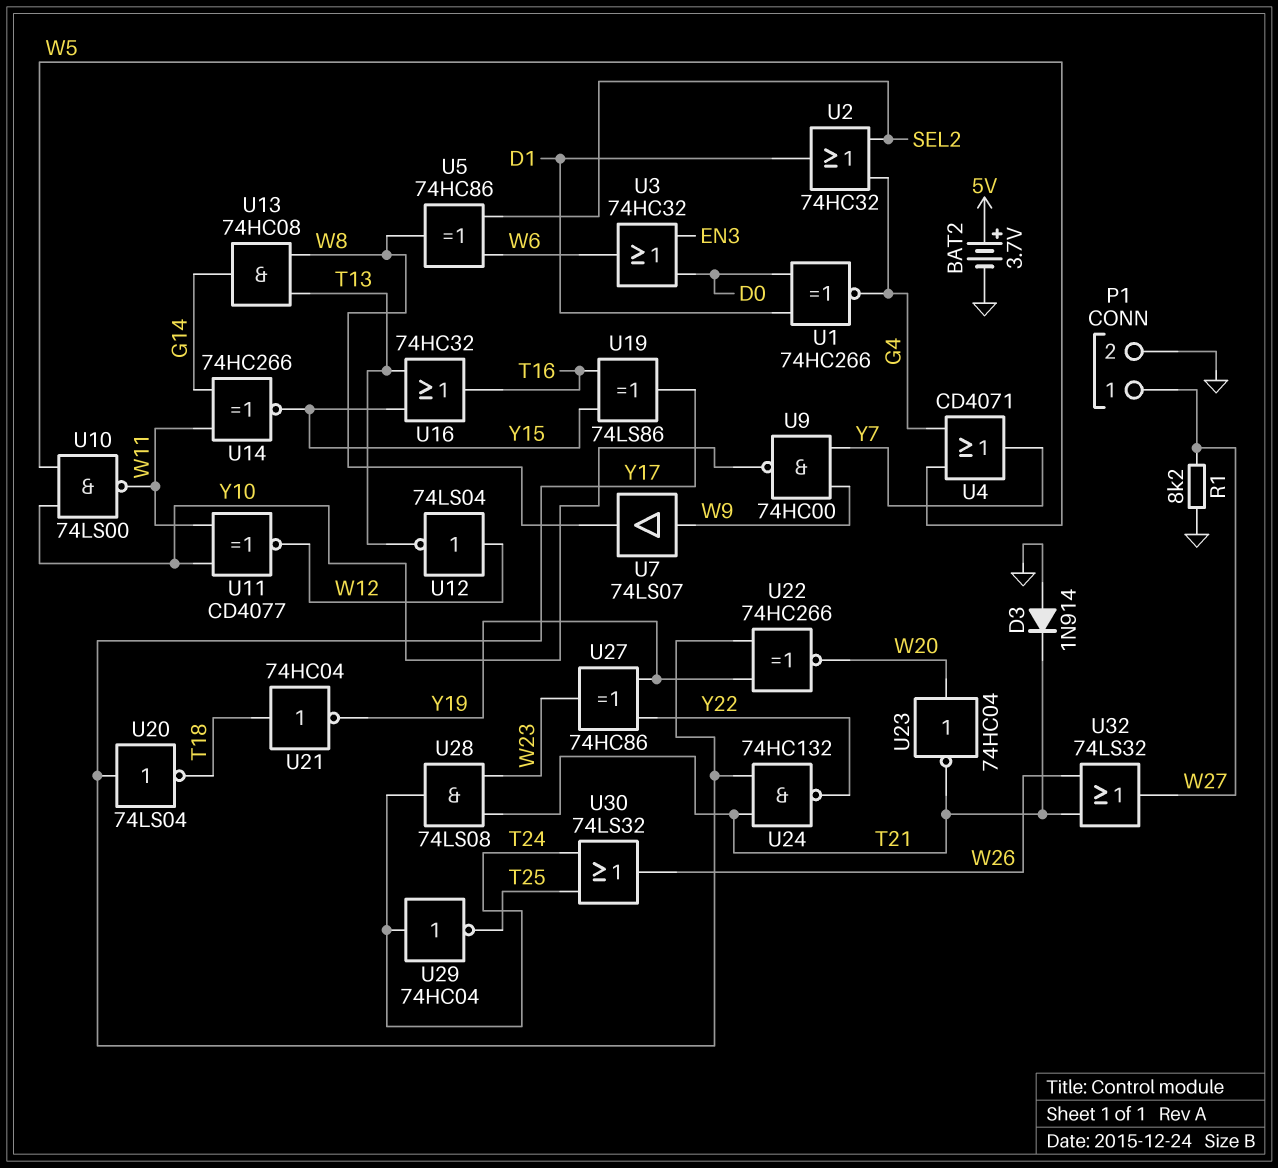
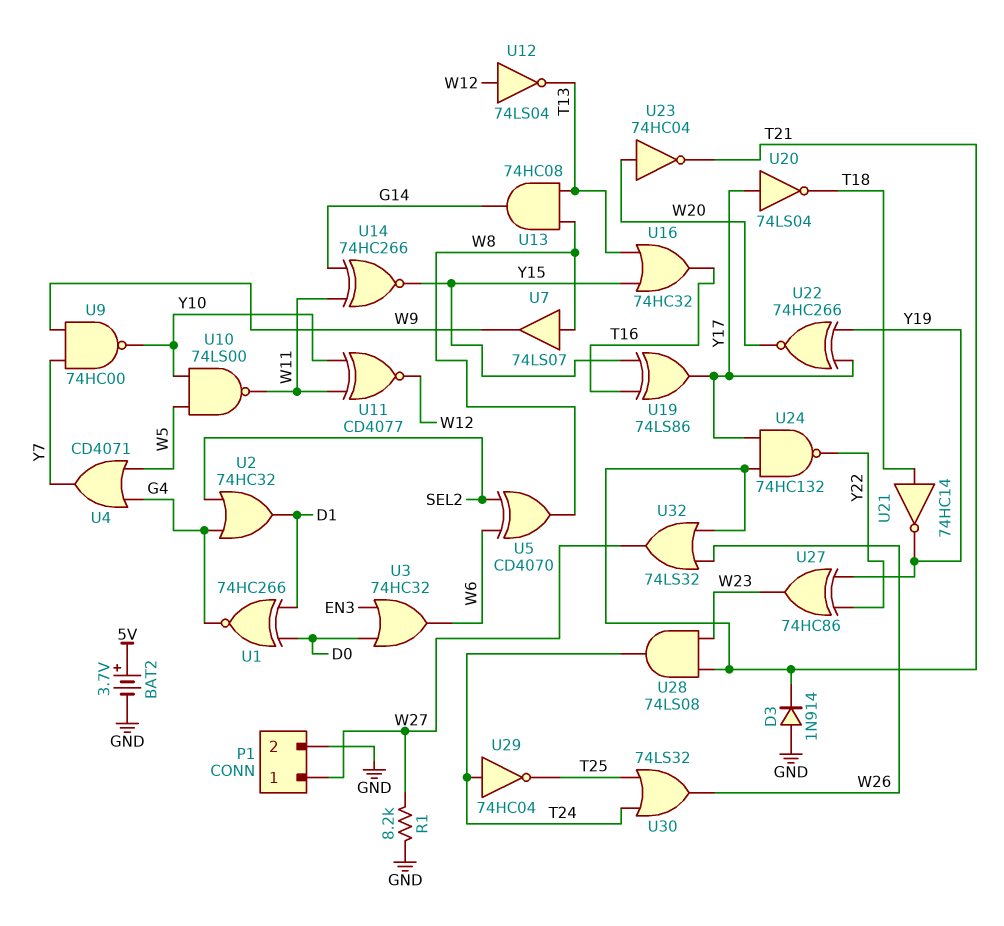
U5: XOR 74HC86 (in SEL2, in W6, out W8) -> XOR CD4070 (in SEL2, in W6, out W8)
U7: buffer 74LS07 (in W9, out W8) -> buffer 74LS07 (in W8, out W9)
U21: NOT 74HC04 (in T18, out Y19) -> NOT 74HC14 (in T18, out Y19)

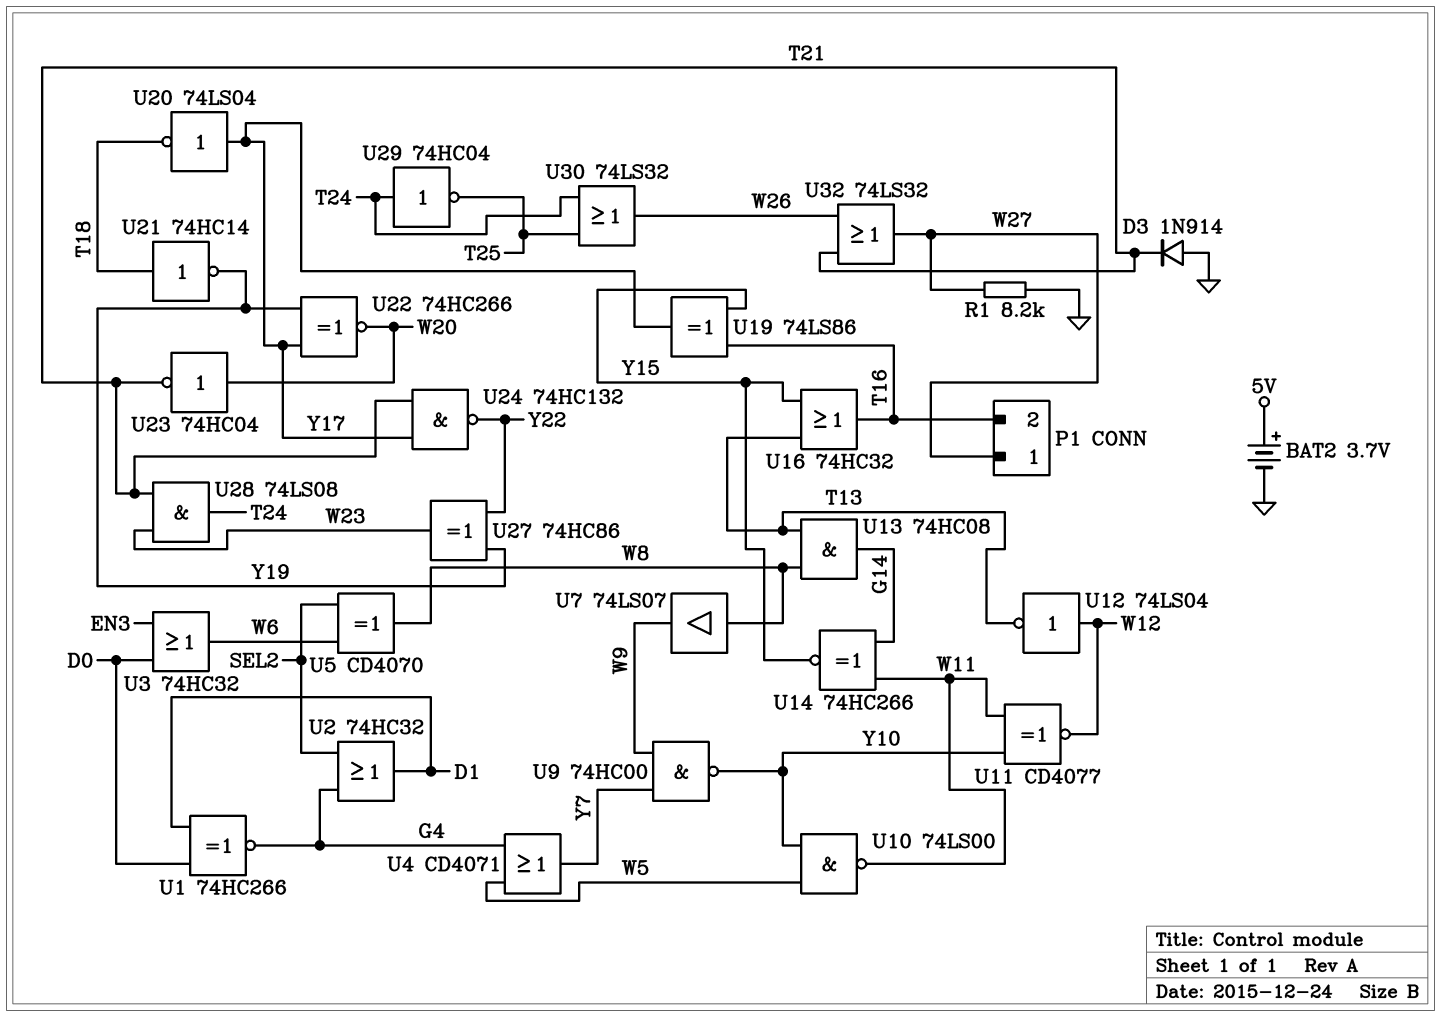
P1 pin 2: GND -> T16

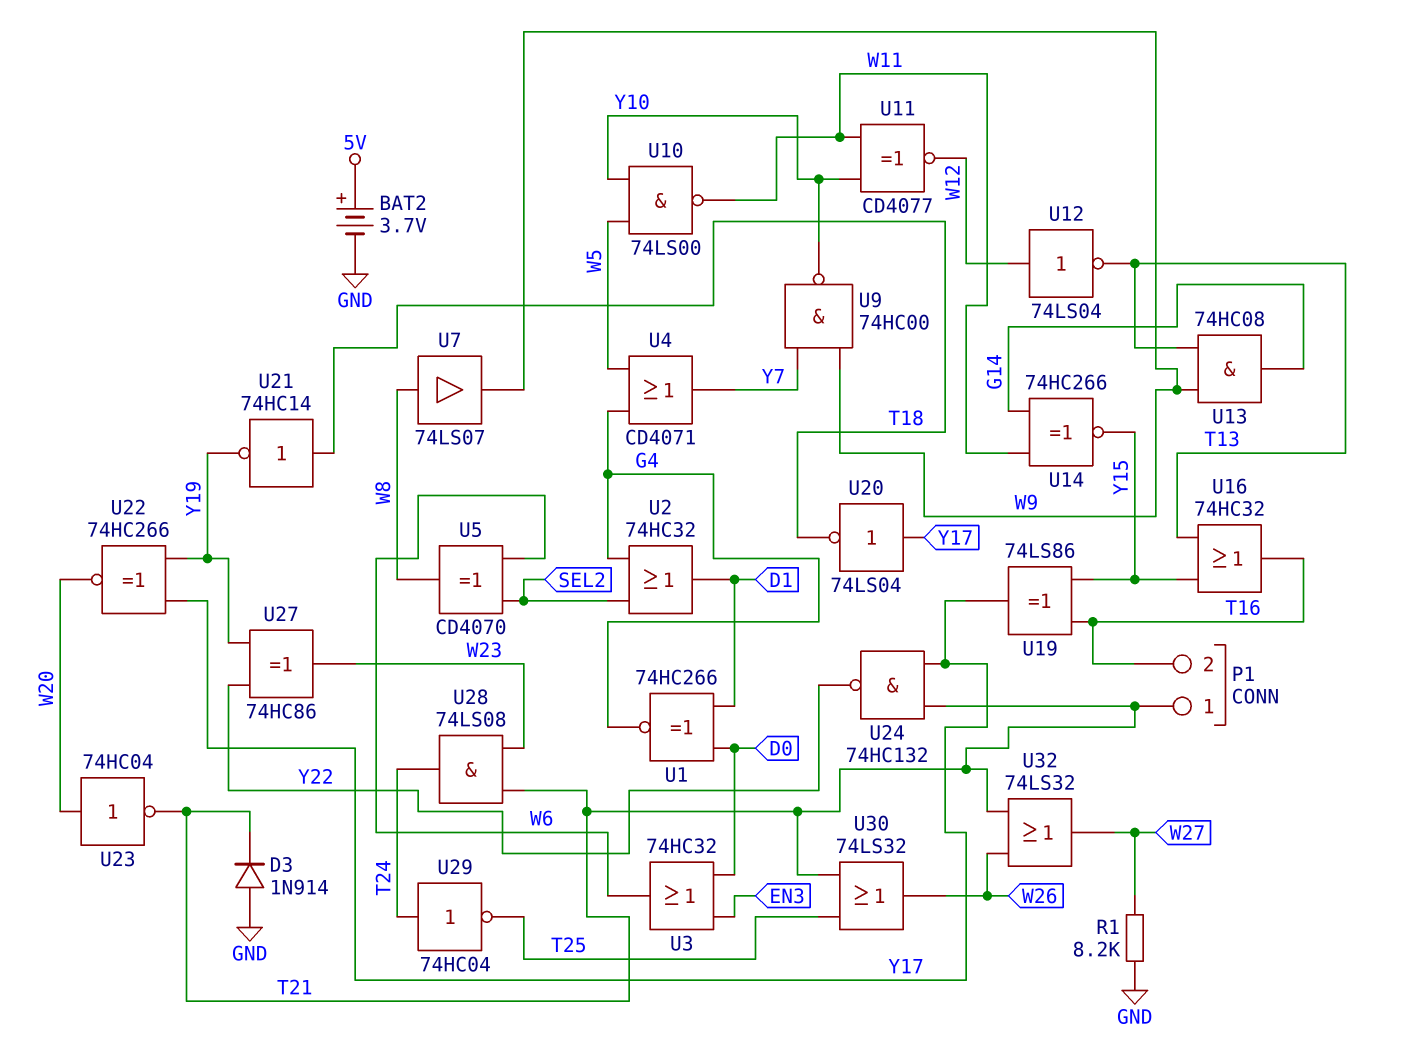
P1 pin 1: W27 -> T21
U13: AND 74HC08 (in T13, in W8, out G14) -> AND 74HC08 (in T13, in W9, out G14)
U30: OR 74LS32 (in T24, in T25, out W26) -> OR 74LS32 (in T21, in T25, out W26)

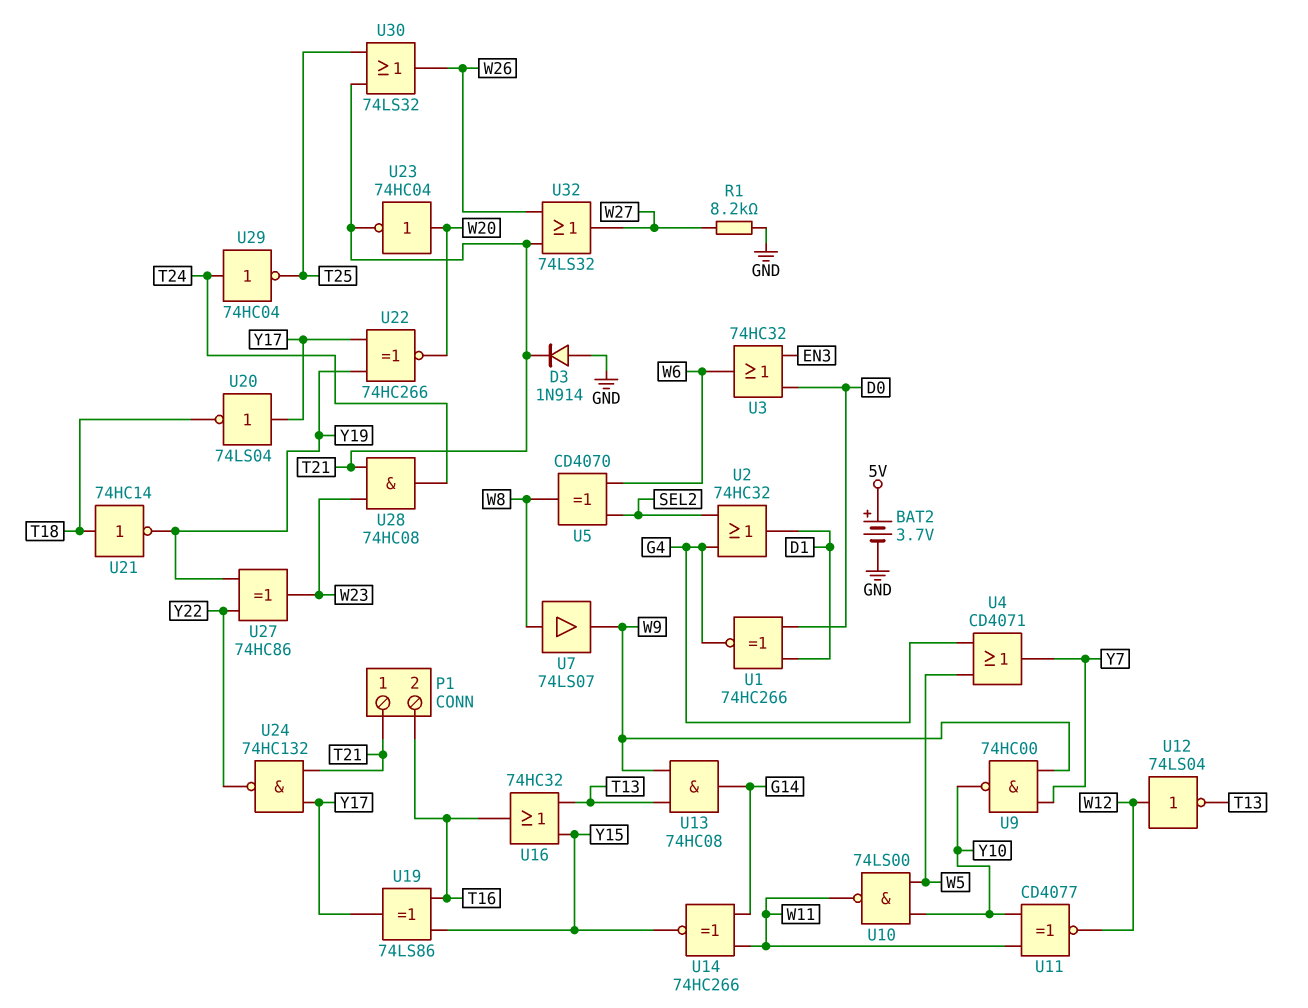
U28: AND 74LS08 (in T21, in W23, out T24) -> AND 74HC08 (in T21, in W23, out T24)

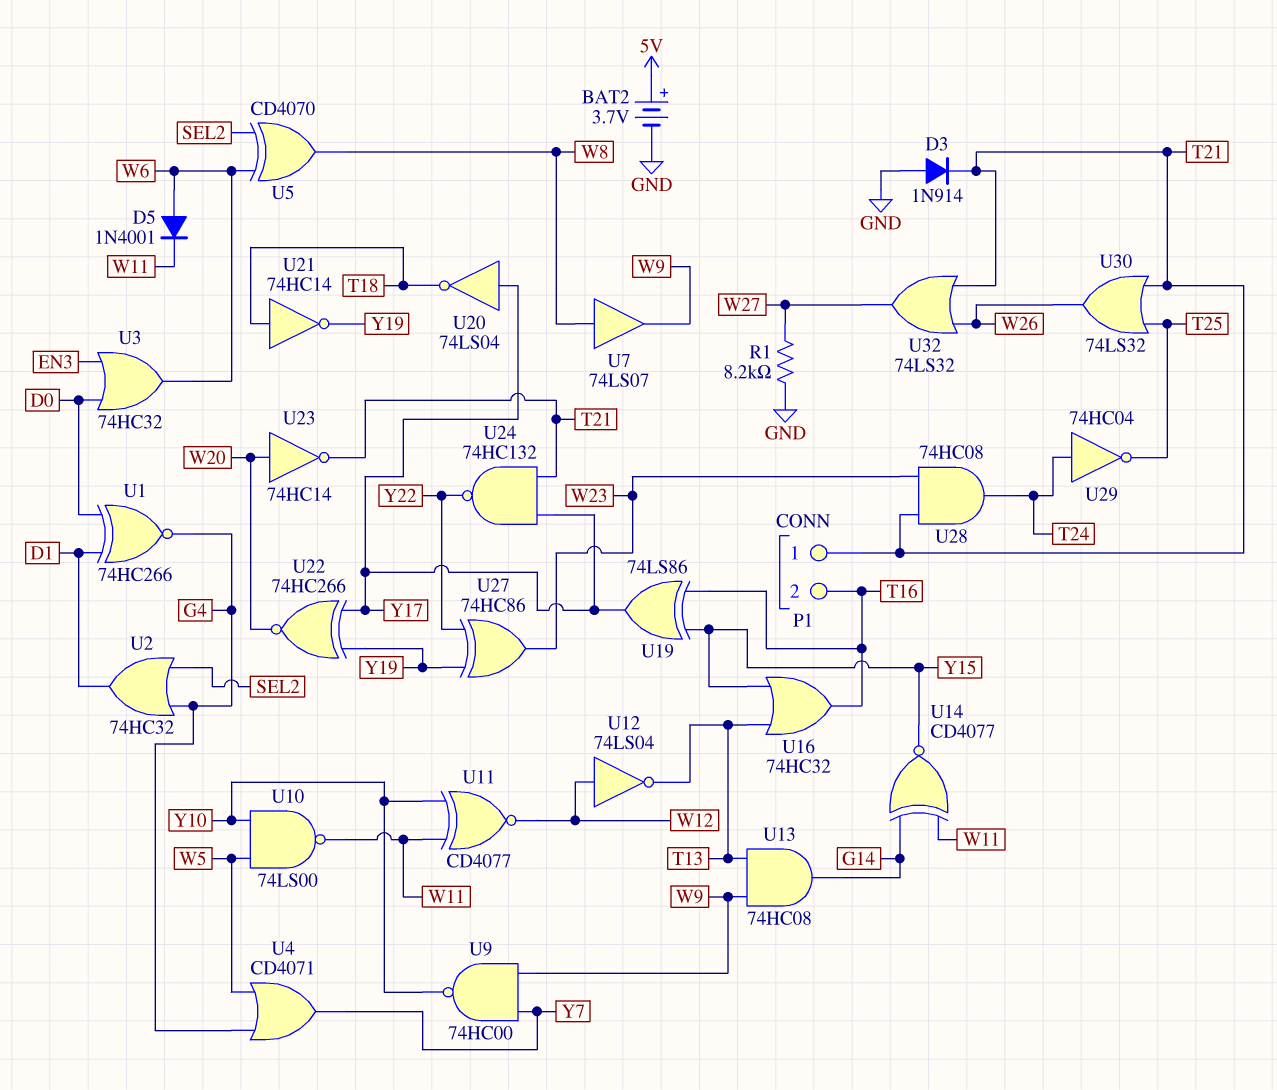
D5: none -> diode 1N4001 (A W6, K W11)
U14: XNOR 74HC266 (in G14, in W11, out Y15) -> XNOR CD4077 (in G14, in W11, out Y15)
U23: NOT 74HC04 (in W20, out T21) -> NOT 74HC14 (in W20, out T21)

